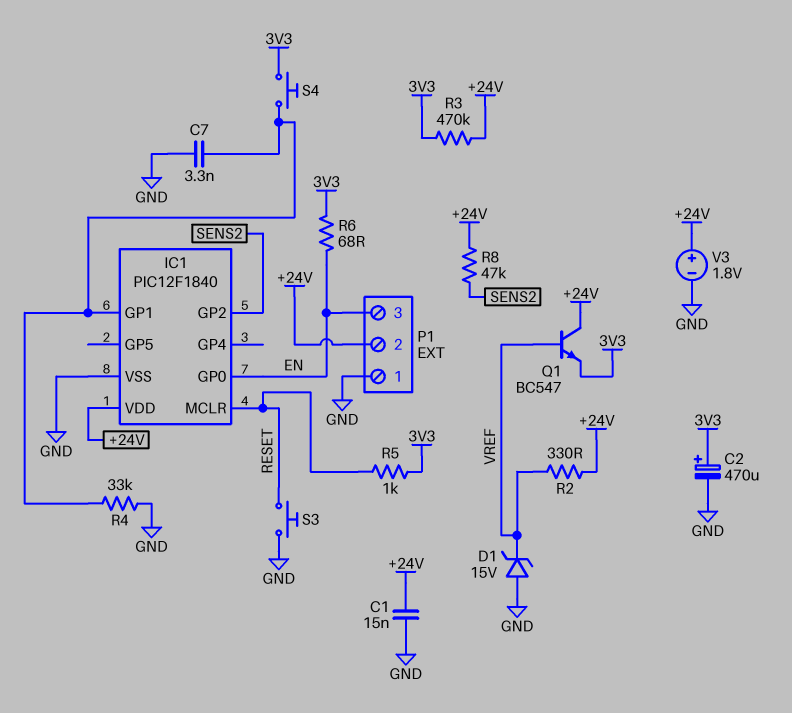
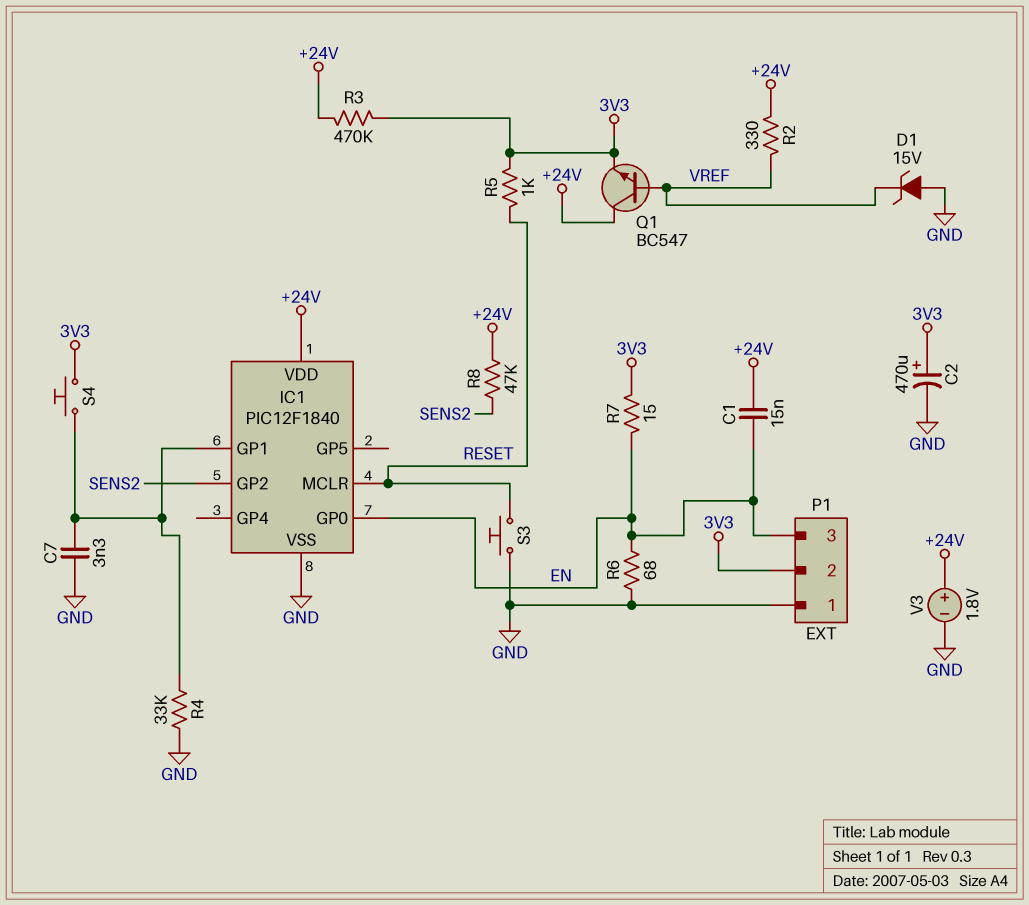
C1: 15nF (+24V, GND) -> 15nF (+24V, EN)
P1 pin 2: +24V -> 3V3
R6: 68 (3V3, EN) -> 68 (EN, GND)
R7: none -> 15 (3V3, EN)

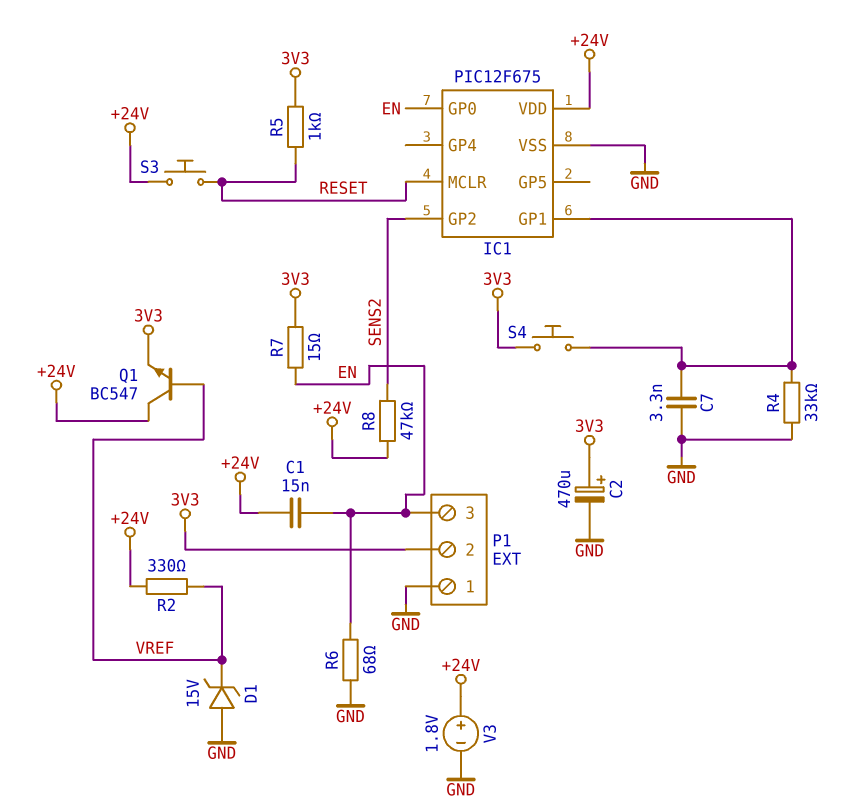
IC1: PIC12F1840 -> PIC12F675
R3: 470k (+24V, 3V3) -> none
S3: button (GND, RESET) -> button (+24V, RESET)

